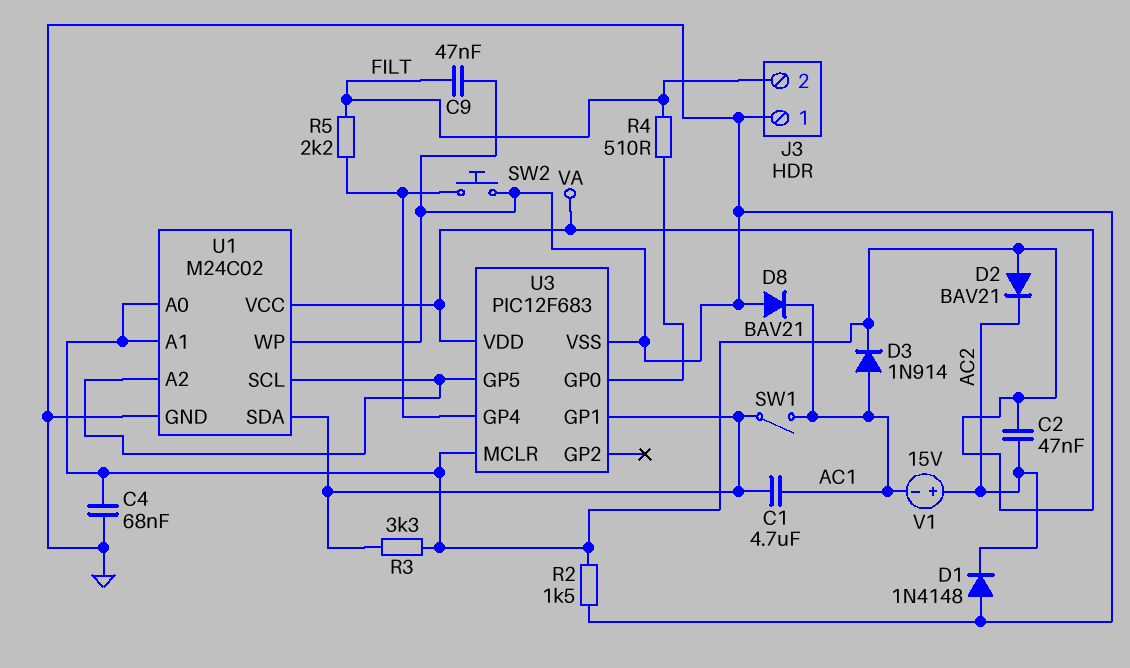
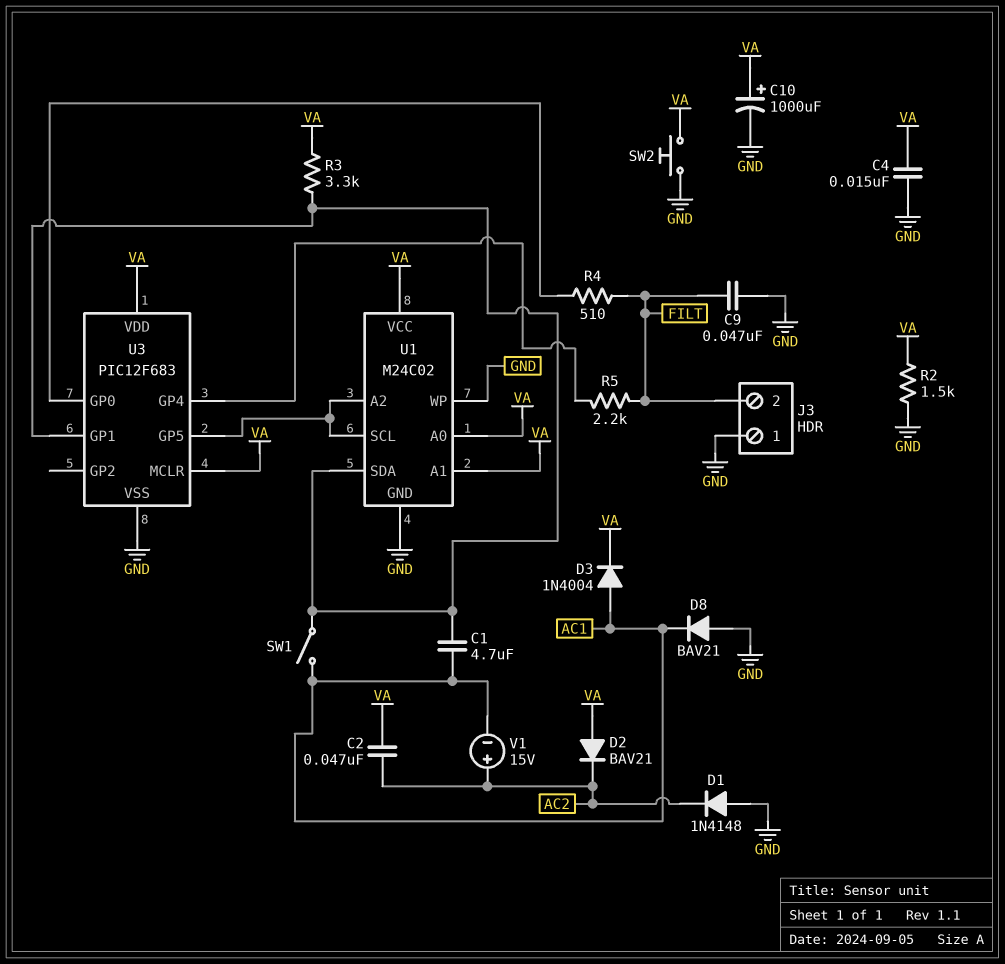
C4: 68nF (GND, VA) -> 15nF (GND, VA)
C10: none -> 1000uF (plus VA, minus GND)
D3: diode 1N914 (A AC1, K VA) -> diode 1N4004 (A AC1, K VA)
SW2: button (GND, U3/GP4) -> button (GND, VA)

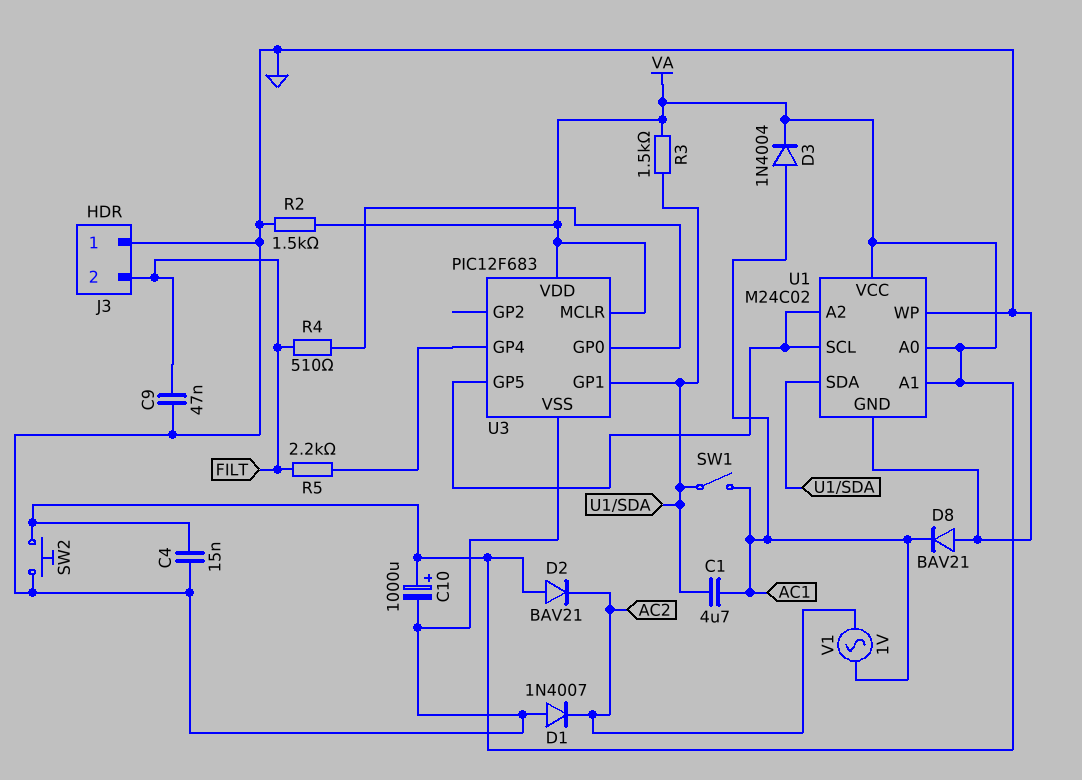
C2: 47nF (AC2, VA) -> none
D1: diode 1N4148 (A GND, K AC2) -> diode 1N4007 (A GND, K AC2)
R3: 3.3k (U1/SDA, VA) -> 1.5k (U1/SDA, VA)
V1: 15V (plus AC2, minus AC1) -> AC 1V (AC1, AC2)

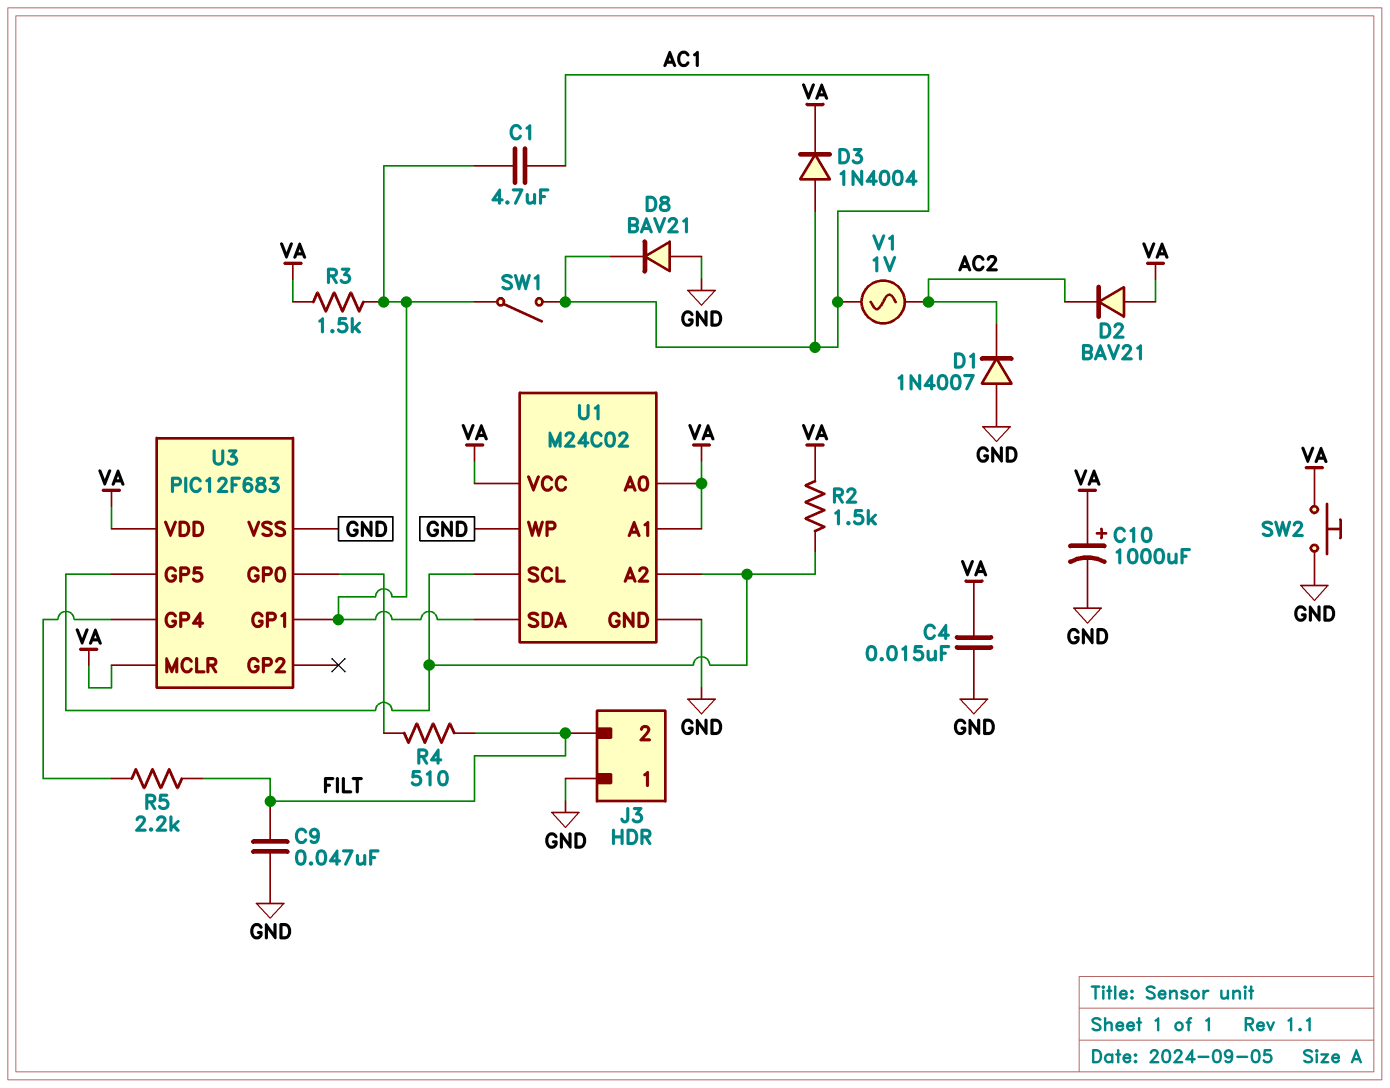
R2: 1.5k (GND, VA) -> 1.5k (U1/A2, VA)

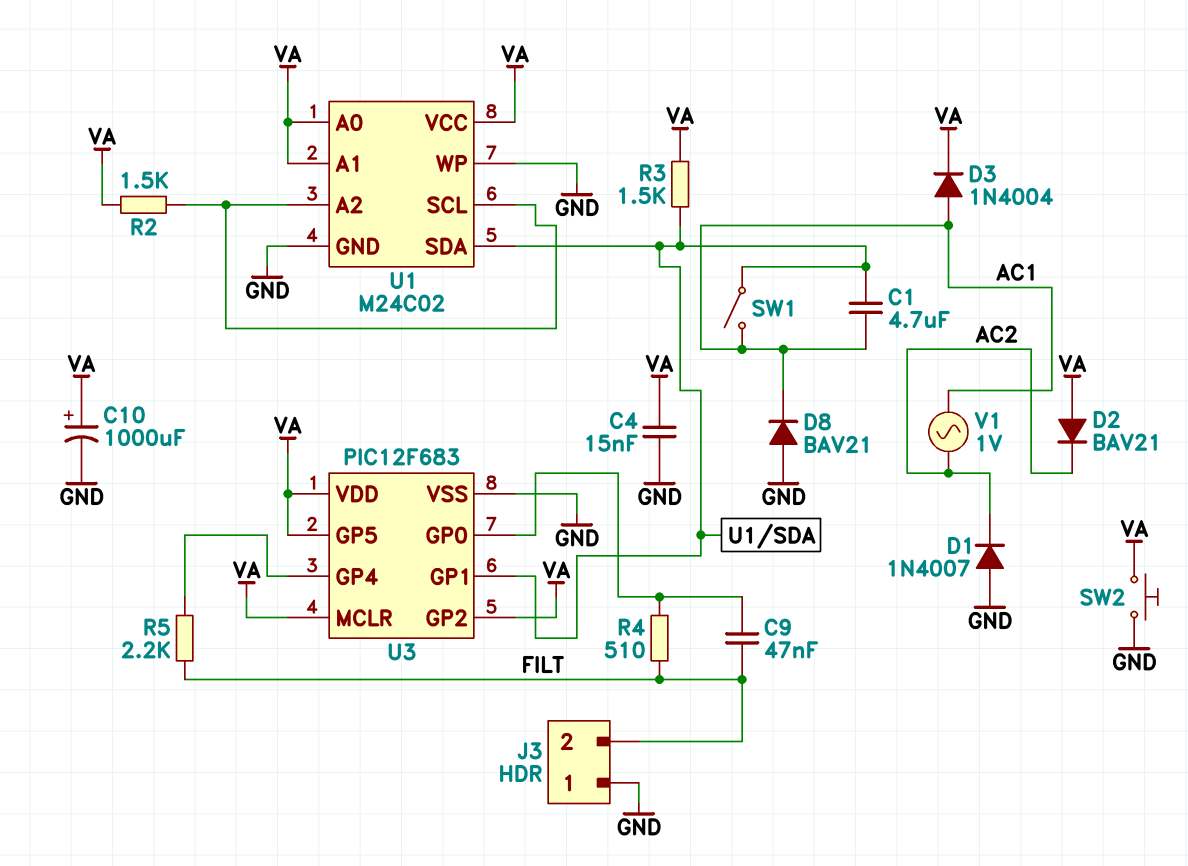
C9: 47nF (FILT, GND) -> 47nF (FILT, U3/GP0)
U3 pin GP2: none -> VA
U3 pin GP5: U1/A2 -> VA

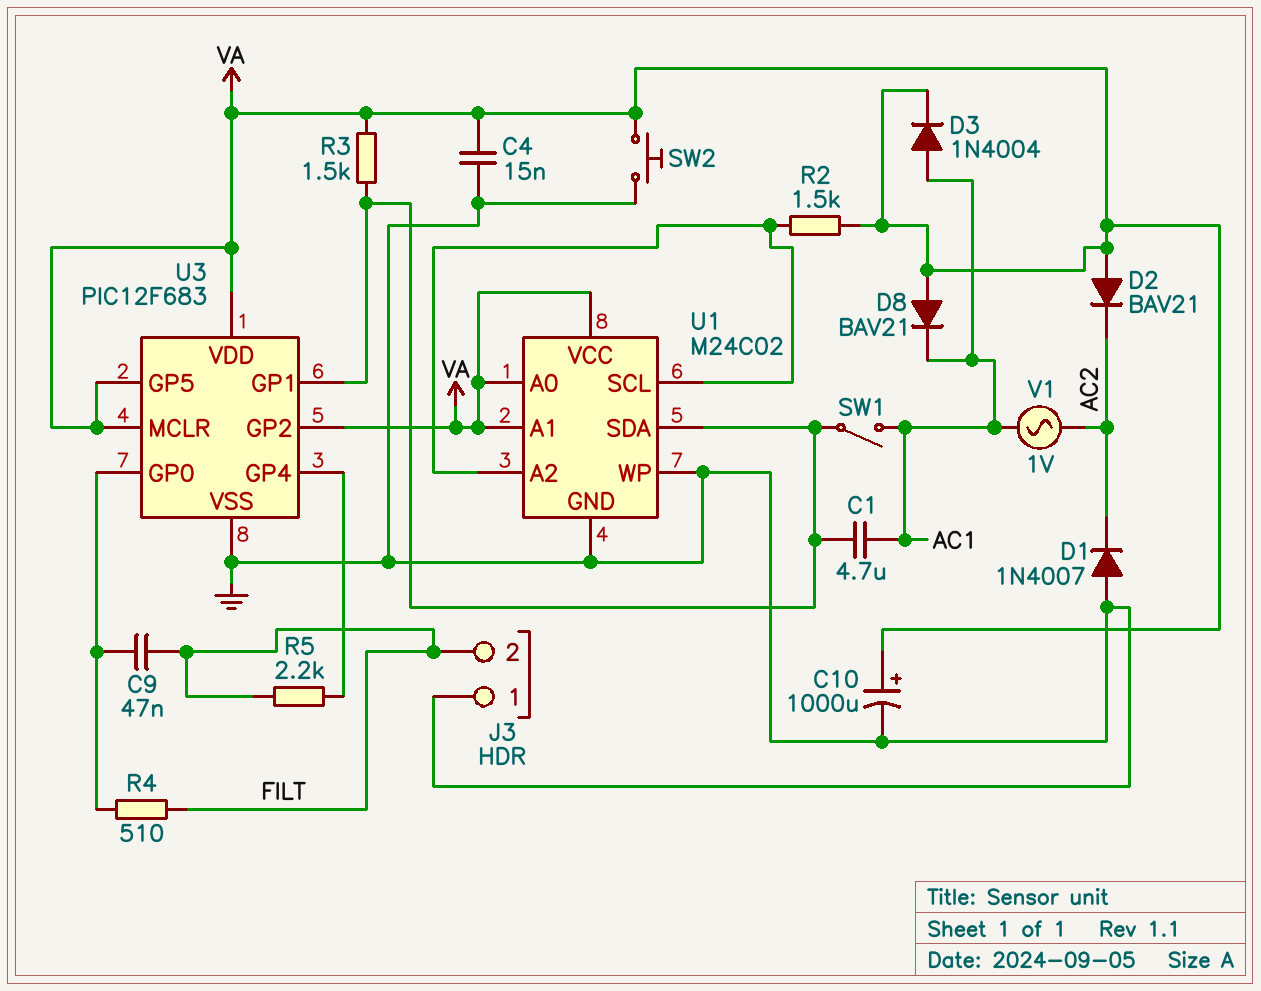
D8: diode BAV21 (A GND, K AC1) -> diode BAV21 (A VA, K AC1)

